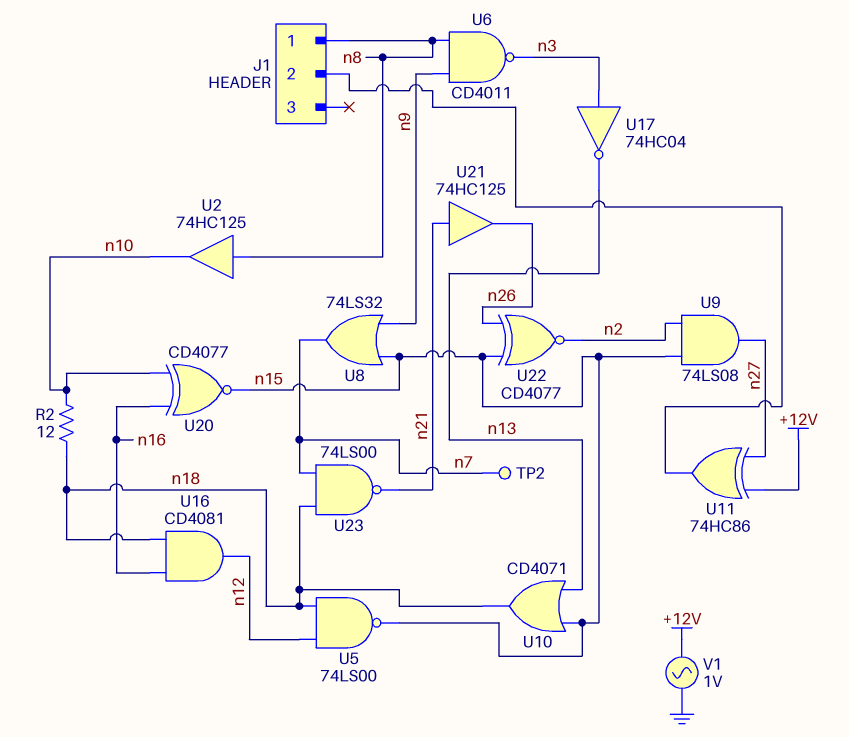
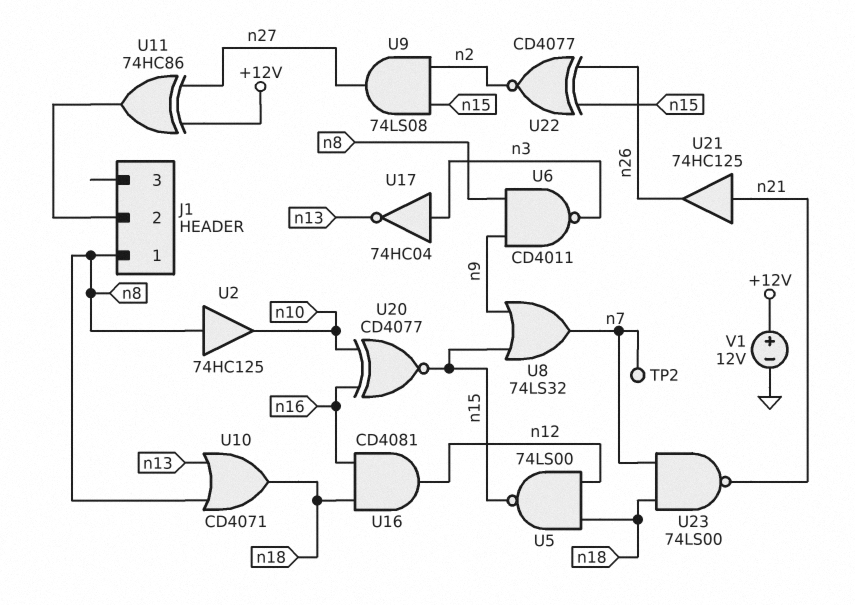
R2: 12 (n10, n18) -> none
U10: OR CD4071 (in n13, in n15, out n18) -> OR CD4071 (in n8, in n13, out n18)
V1: AC 1V (+12V, GND) -> 12V (plus +12V, minus GND)

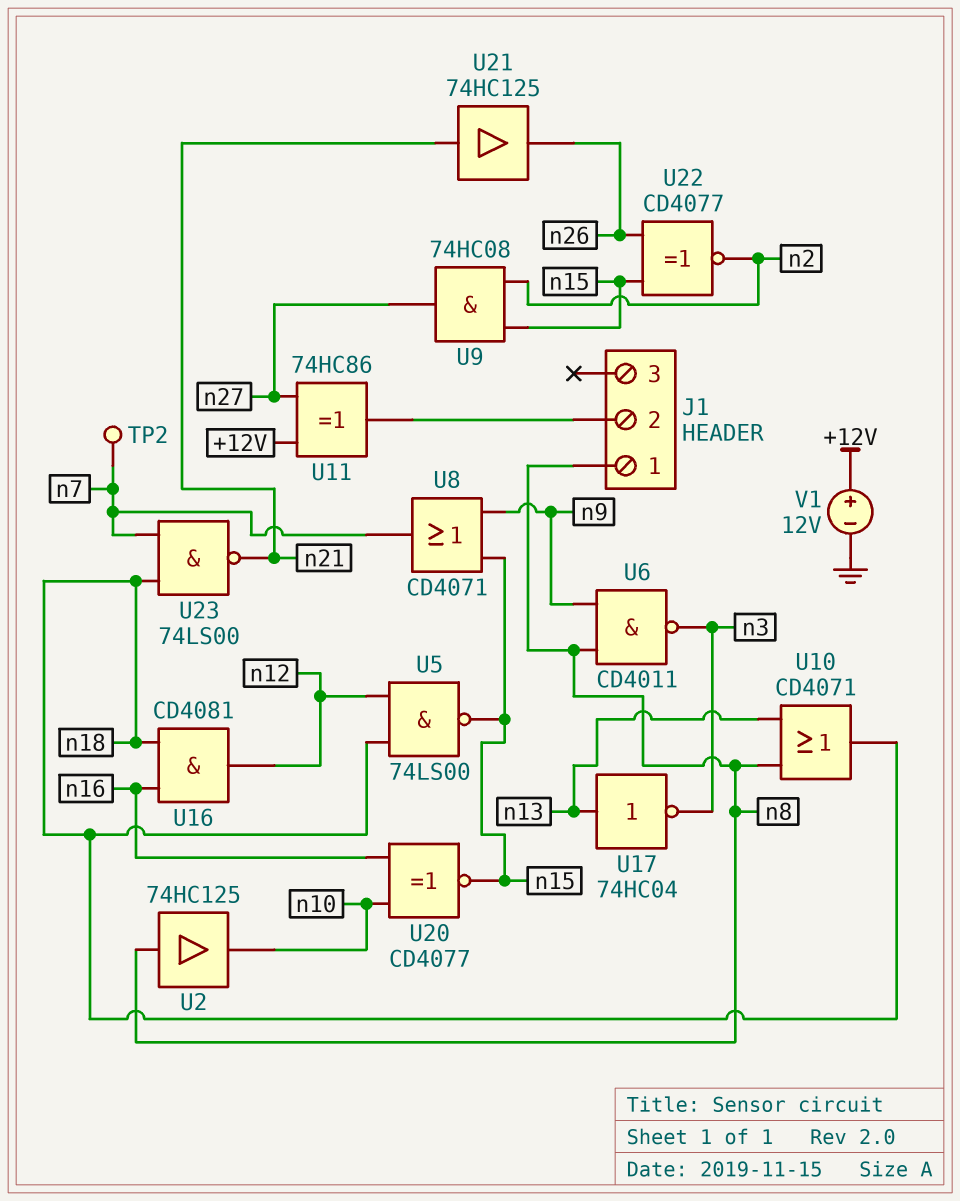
U8: OR 74LS32 (in n9, in n15, out n7) -> OR CD4071 (in n9, in n15, out n7)
U9: AND 74LS08 (in n2, in n15, out n27) -> AND 74HC08 (in n2, in n15, out n27)
U17: NOT 74HC04 (in n3, out n13) -> NOT 74HC04 (in n13, out n3)

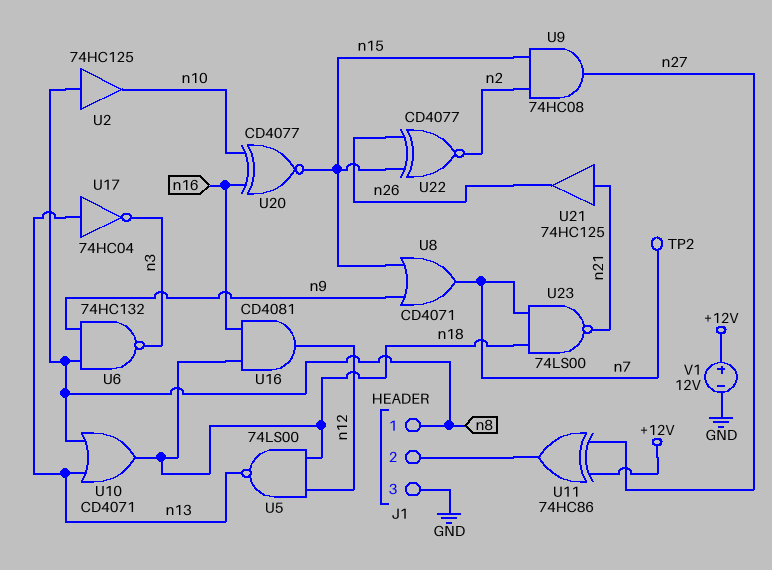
J1 pin 3: none -> GND
U5: NAND 74LS00 (in n12, in n18, out n15) -> NAND 74LS00 (in n12, in n18, out n13)
U6: NAND CD4011 (in n8, in n9, out n3) -> NAND 74HC132 (in n8, in n9, out n3)

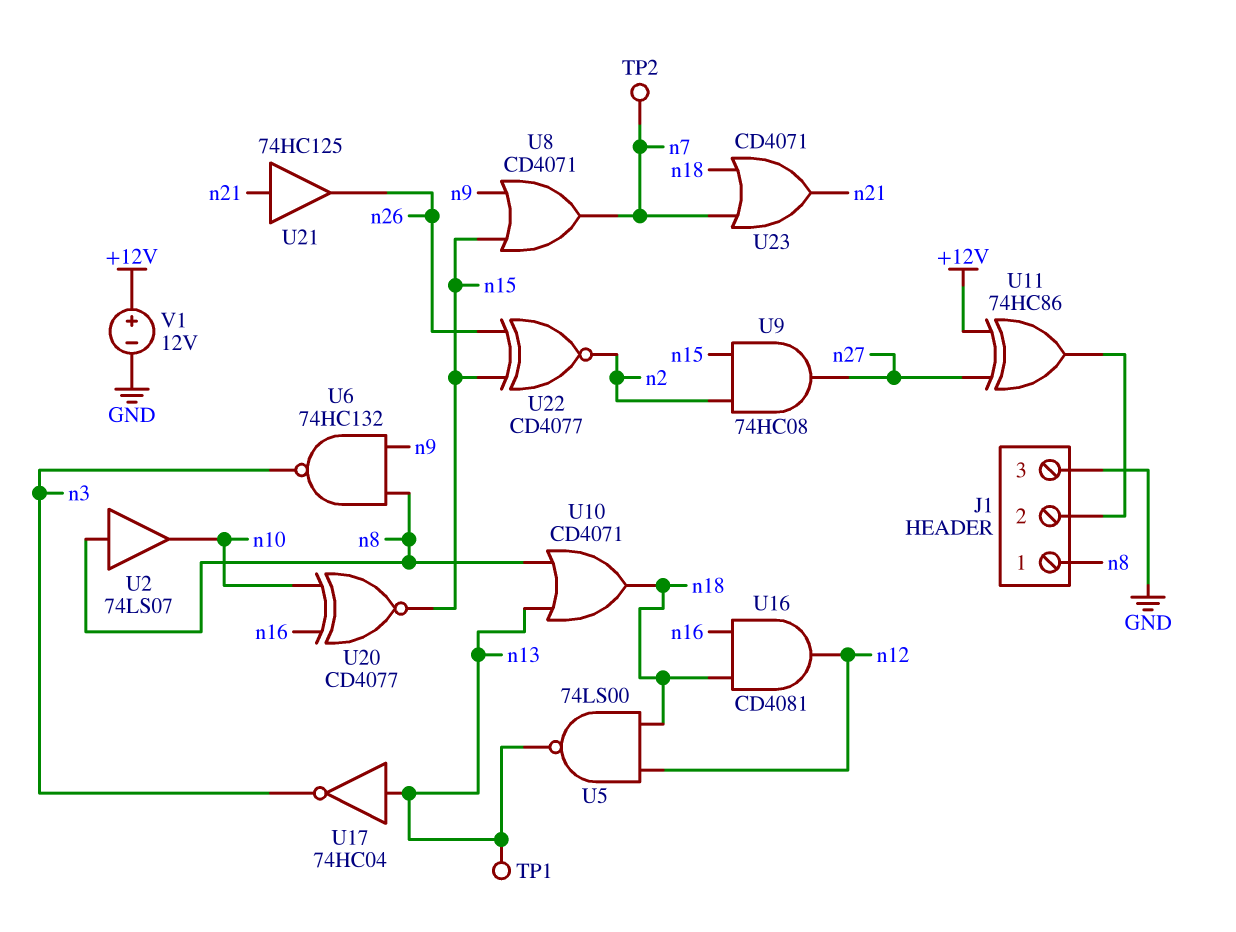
TP1: none -> test point (n13)
U2: buffer 74HC125 (in n8, out n10) -> buffer 74LS07 (in n8, out n10)
U23: NAND 74LS00 (in n7, in n18, out n21) -> OR CD4071 (in n7, in n18, out n21)

